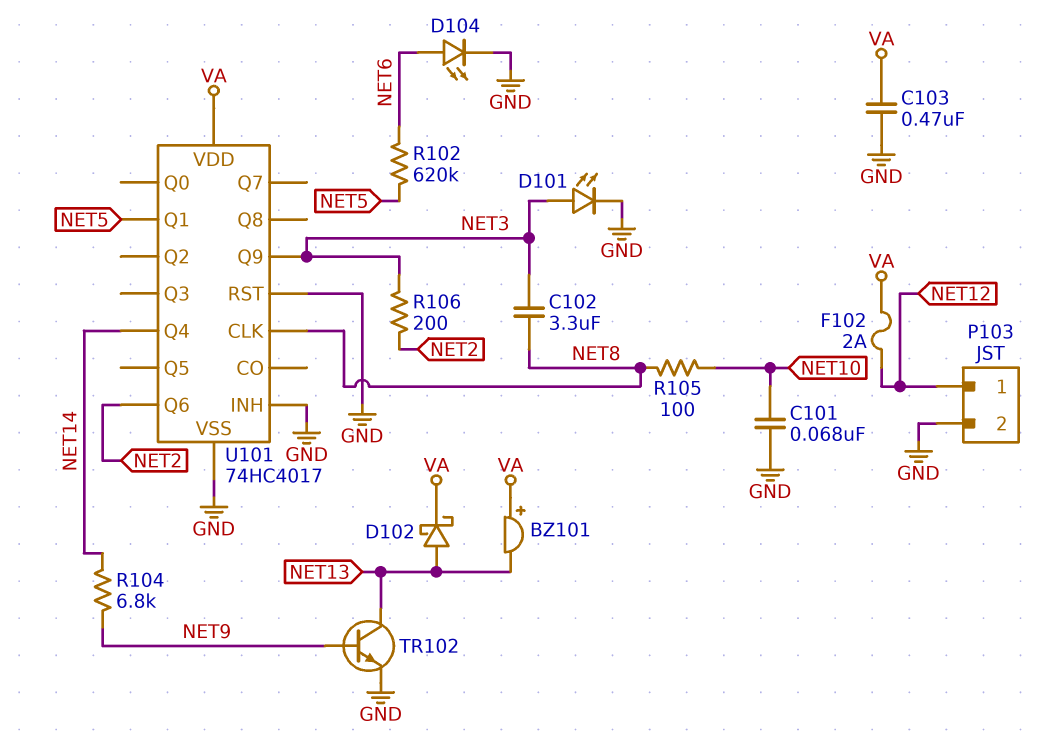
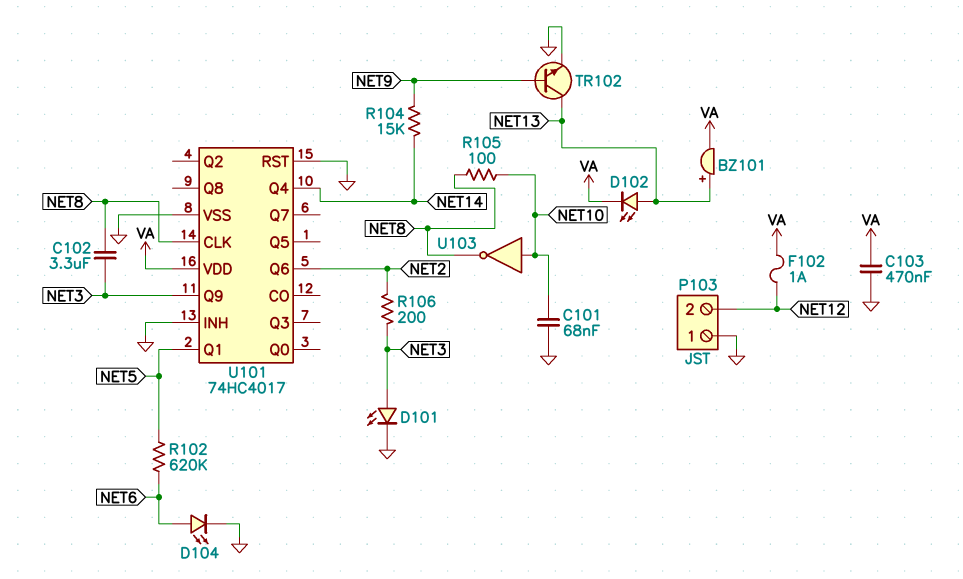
BZ101: buzzer (plus VA, minus NET13) -> buzzer (plus NET13, minus VA)
D102: schottky (A NET13, K VA) -> LED (A NET13, K VA)
F102: 2A (NET12, VA) -> 1A (NET12, VA)
P103 pin 1: NET12 -> GND
P103 pin 2: GND -> NET12
R104: 6.8k (NET9, NET14) -> 15k (NET9, NET14)
U103: none -> NOT (in NET10, out NET8)

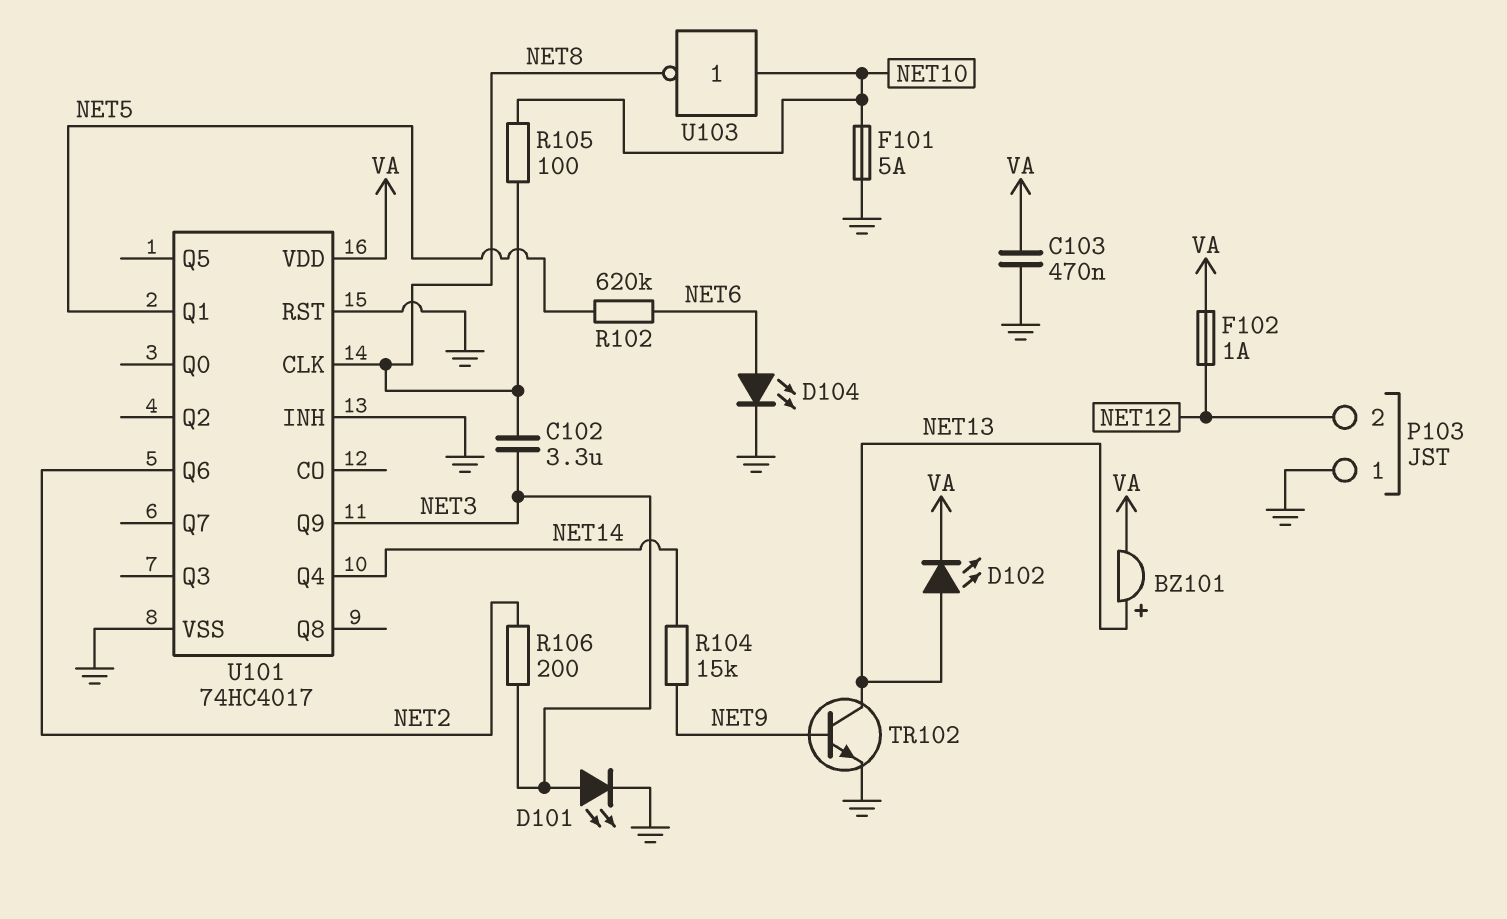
C101: 68nF (GND, NET10) -> none
F101: none -> 5A (GND, NET10)

